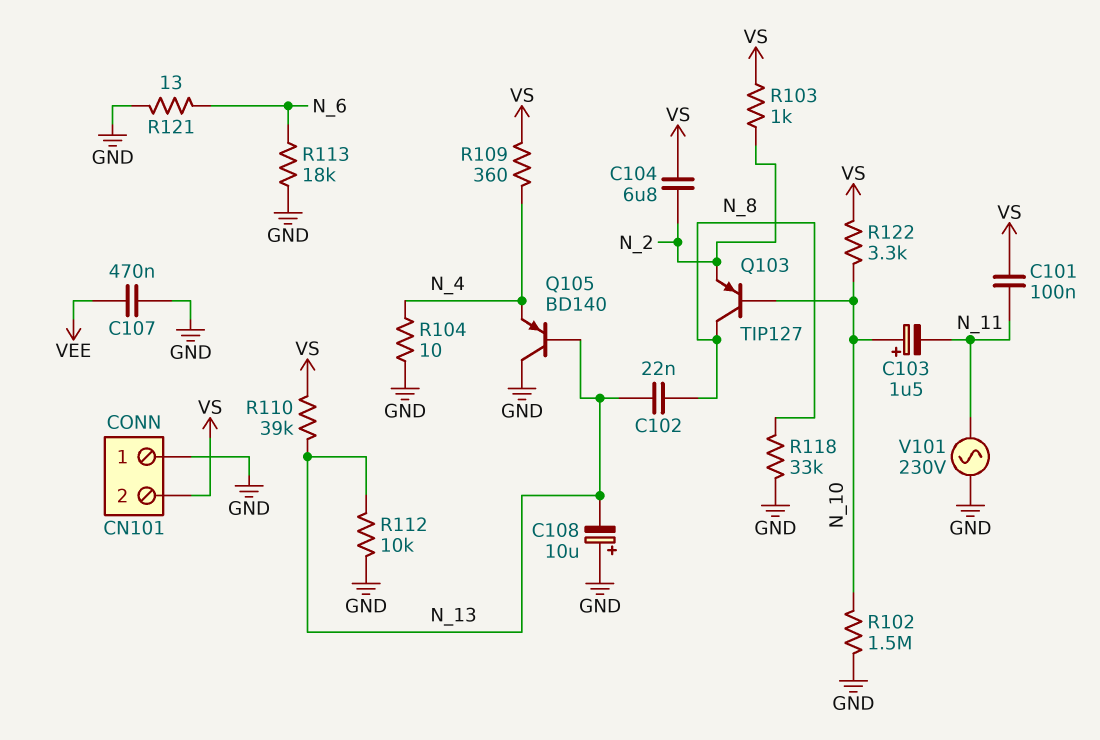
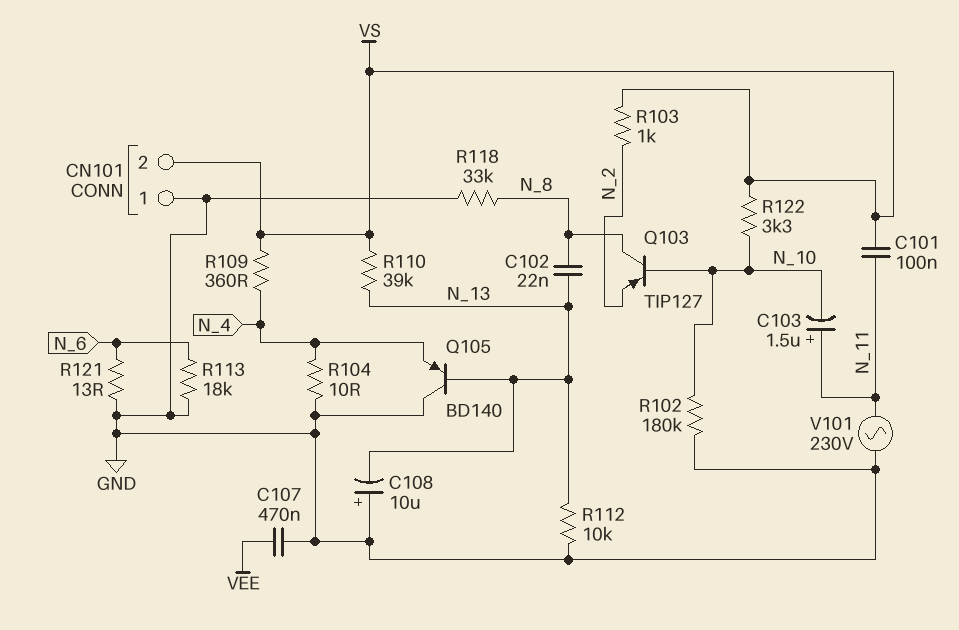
C103: 1.5uF (plus N_10, minus N_11) -> 1.5uF (plus N_11, minus N_10)
C104: 6.8uF (N_2, VS) -> none
R102: 1.5M (GND, N_10) -> 180k (GND, N_10)

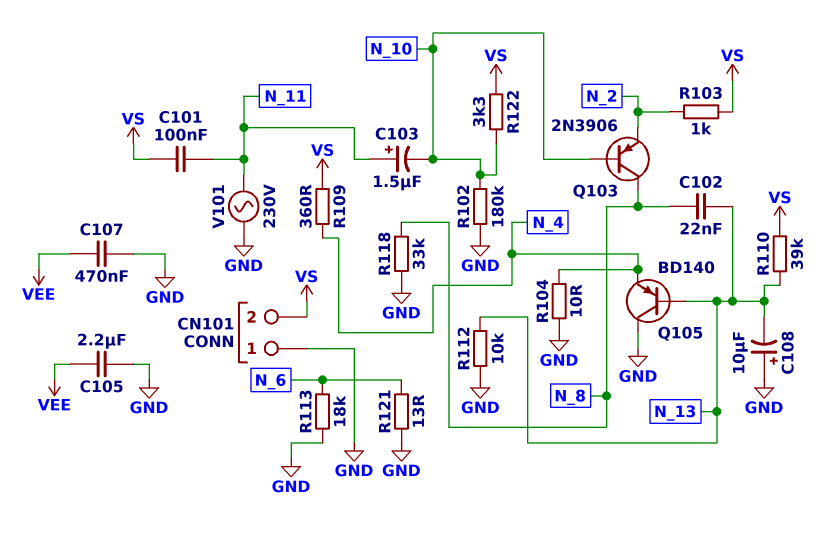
C105: none -> 2.2uF (GND, VEE)
Q103: PNP TIP127 (B N_10, C N_8, E N_2) -> PNP 2N3906 (B N_10, C N_8, E N_2)

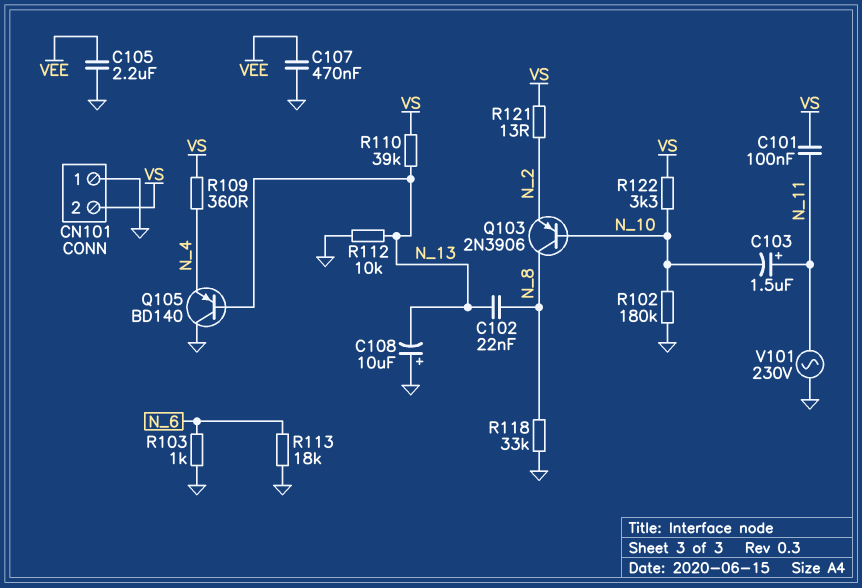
R103: 1k (N_2, VS) -> 1k (GND, N_6)
R104: 10 (GND, N_4) -> none
R121: 13 (GND, N_6) -> 13 (N_2, VS)

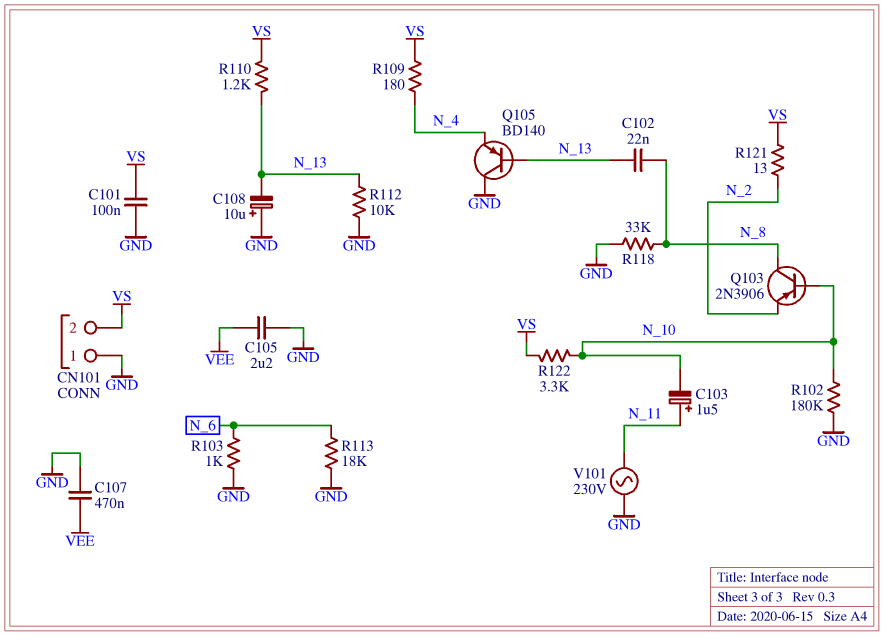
C101: 100nF (N_11, VS) -> 100nF (GND, VS)
R109: 360 (N_4, VS) -> 180 (N_4, VS)
R110: 39k (N_13, VS) -> 1.2k (N_13, VS)

